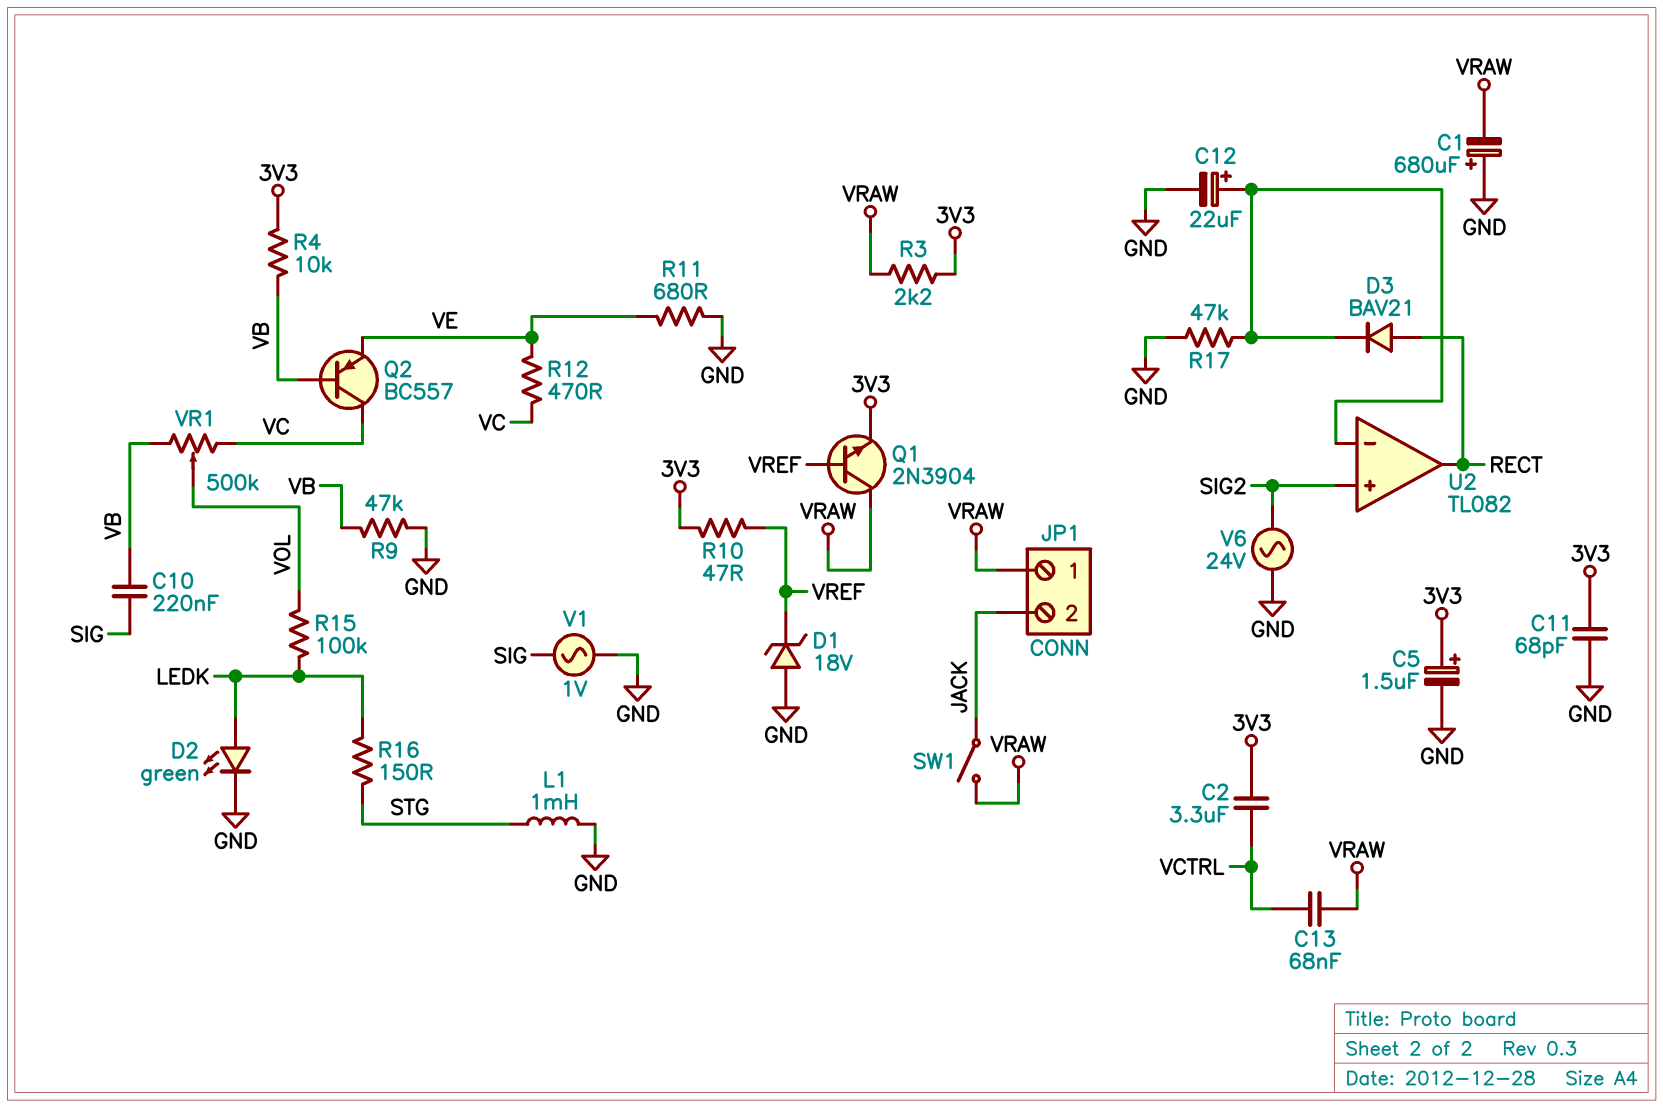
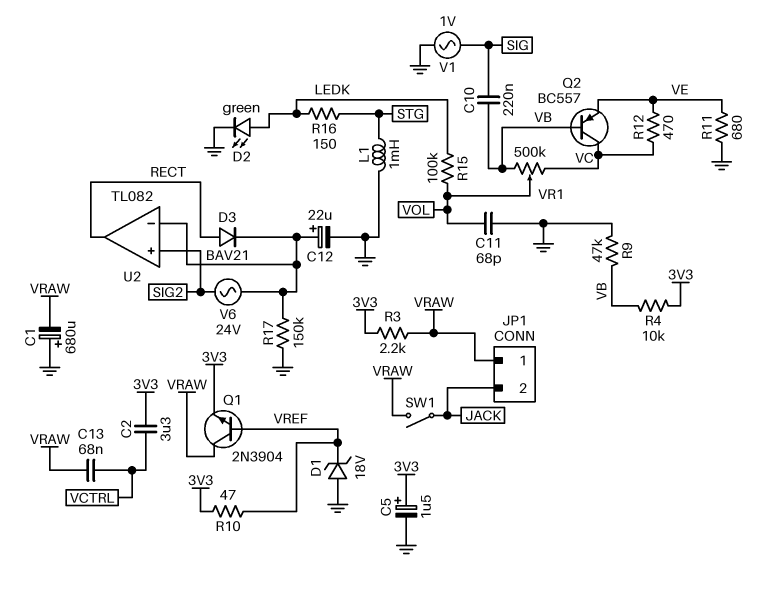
C11: 68pF (3V3, GND) -> 68pF (GND, VOL)
R17: 47k (GND, U2/in-) -> 150k (GND, U2/in-)
V6: AC 24V (GND, SIG2) -> AC 24V (SIG2, U2/in-)

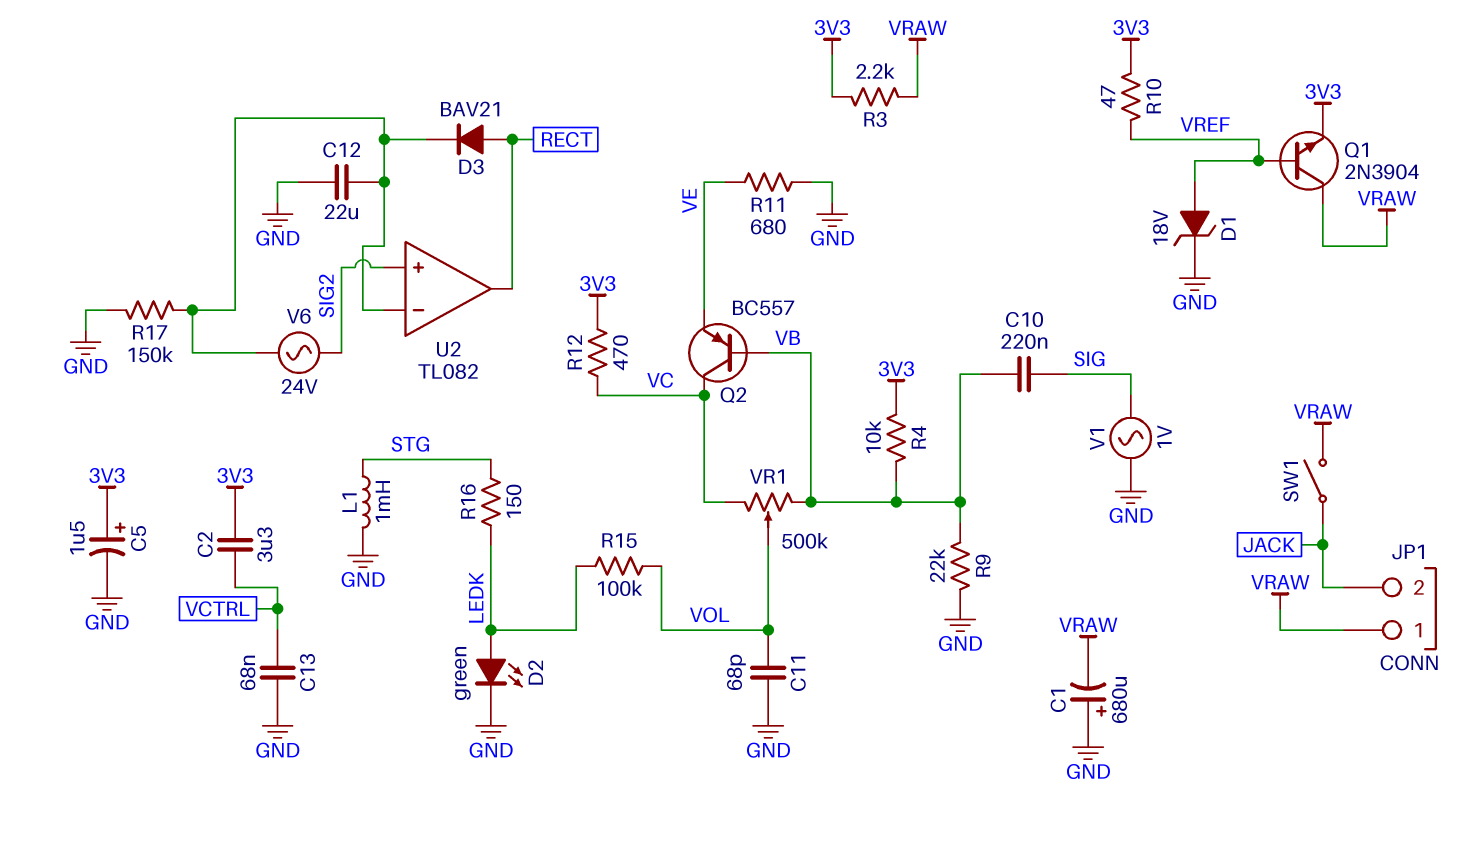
C12: 22uF (plus U2/in-, minus GND) -> 22uF (GND, U2/in-)
C13: 68nF (VCTRL, VRAW) -> 68nF (GND, VCTRL)
D1: zener 18V (A GND, K VREF) -> zener 18V (A VREF, K GND)
R9: 47k (GND, VB) -> 22k (GND, VB)
R12: 470 (VC, VE) -> 470 (3V3, VC)

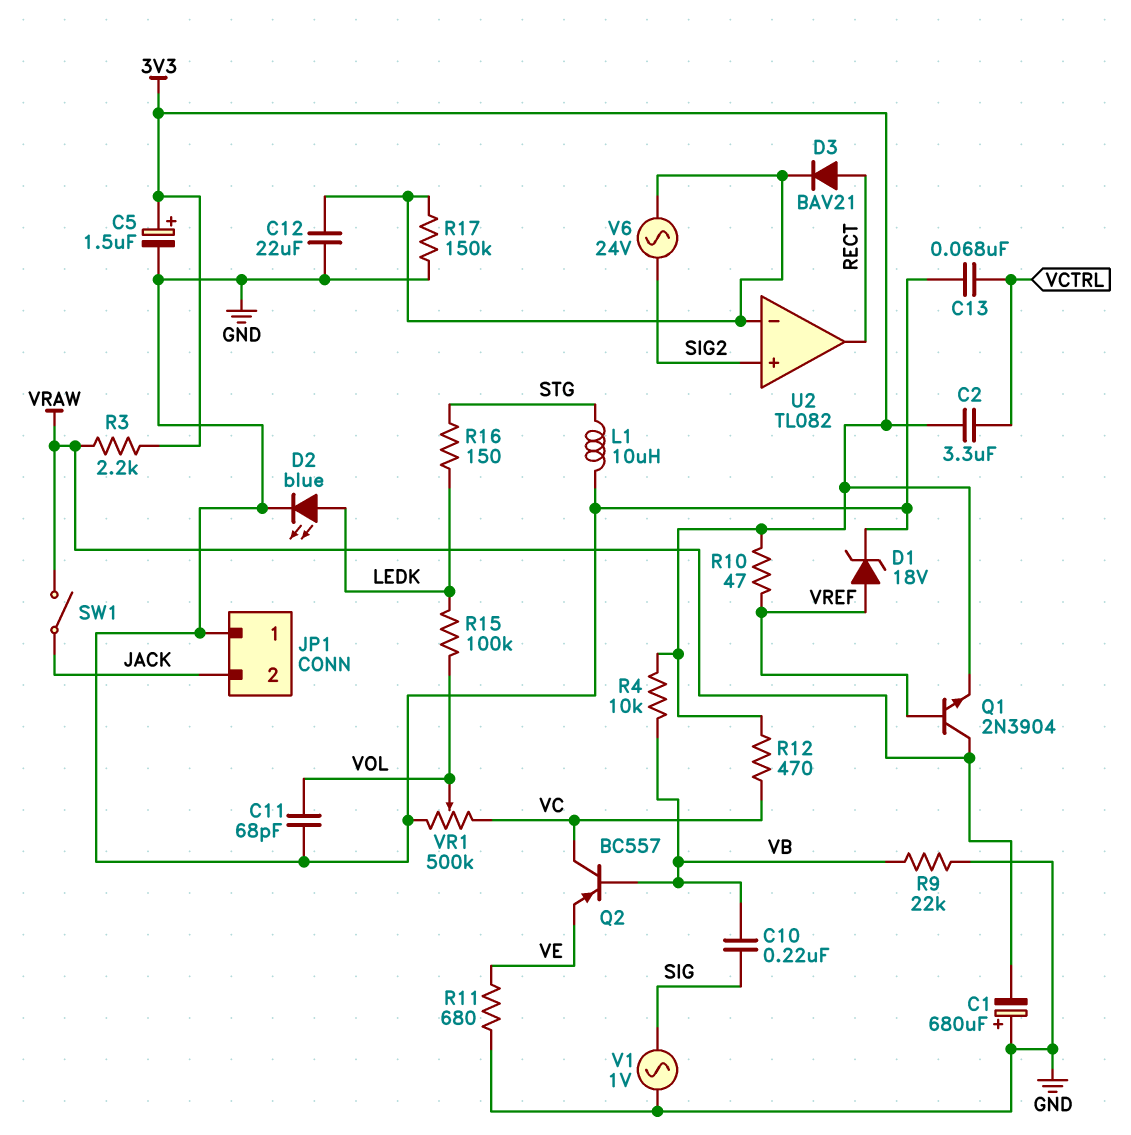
D2: LED green (A LEDK, K GND) -> LED blue (A LEDK, K GND)
JP1 pin 1: VRAW -> GND
L1: 1mH (GND, STG) -> 10uH (GND, STG)
VR1: 500k (VB, VC, wiper VOL) -> 500k (GND, VC, wiper VOL)

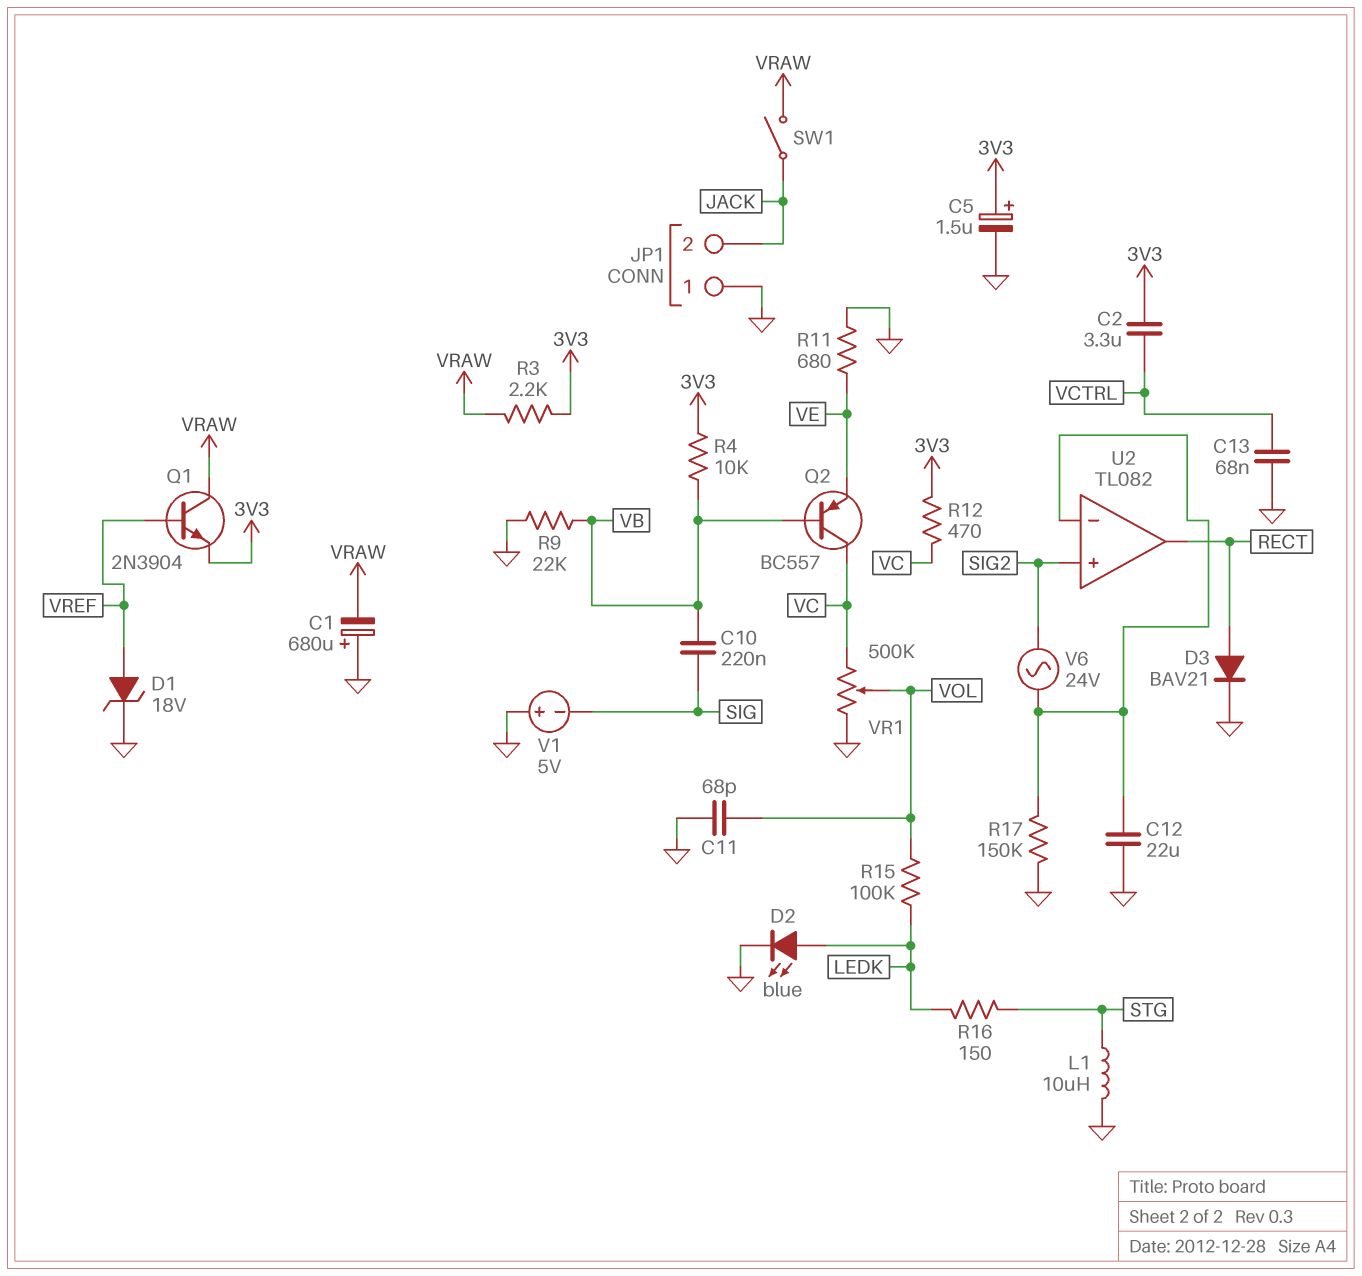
D3: diode BAV21 (A RECT, K U2/in-) -> diode BAV21 (A RECT, K GND)
R10: 47 (3V3, VREF) -> none
V1: AC 1V (GND, SIG) -> 5V (plus GND, minus SIG)

